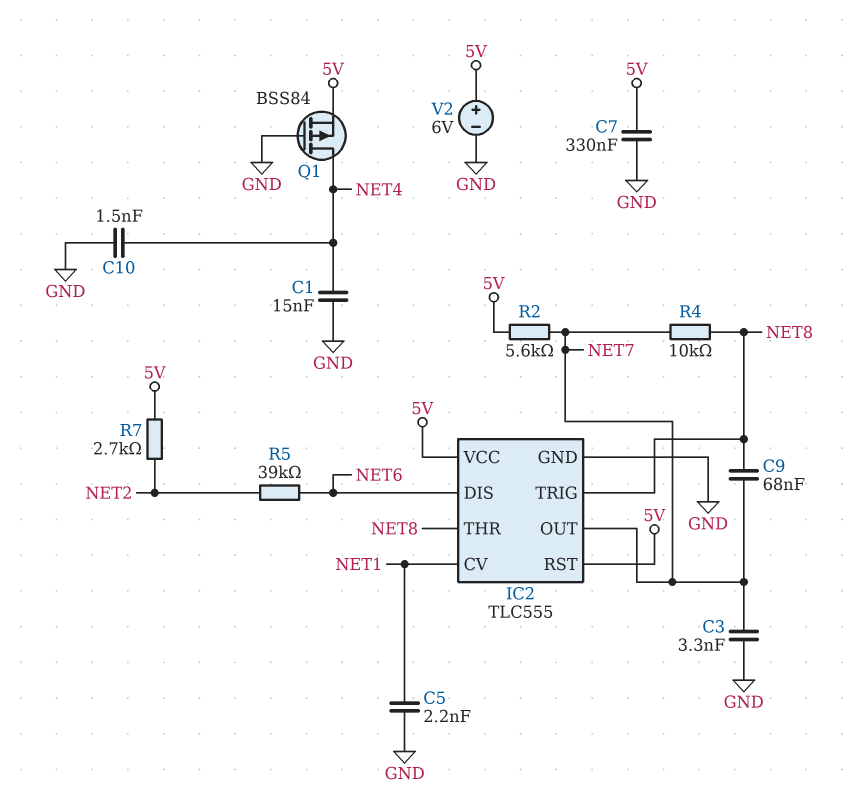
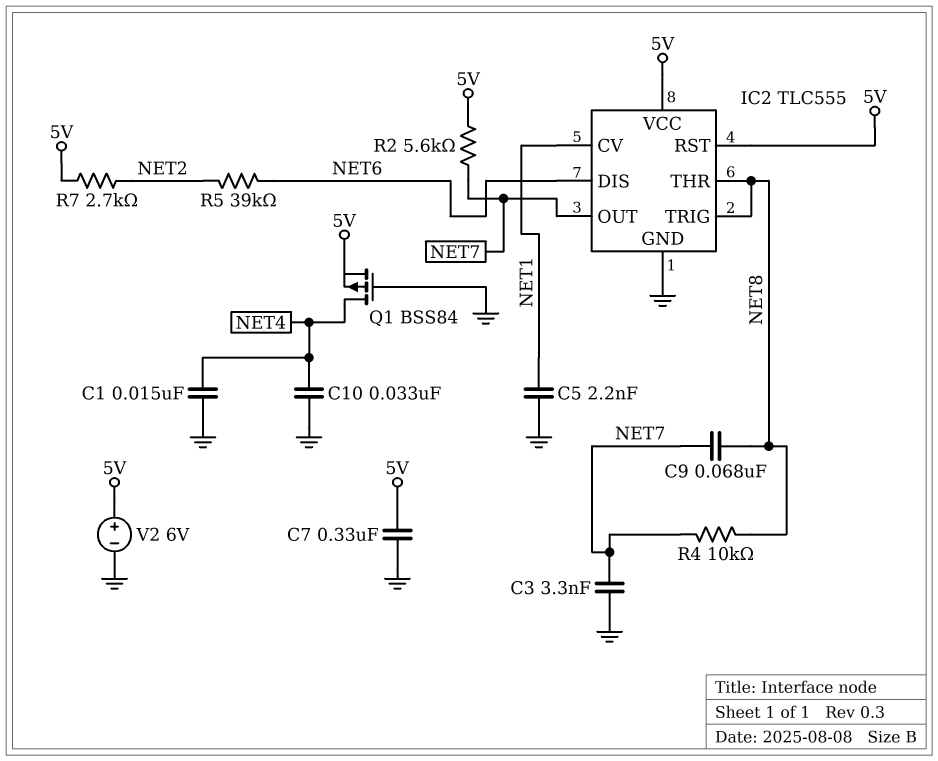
C10: 1.5nF (GND, NET4) -> 33nF (GND, NET4)

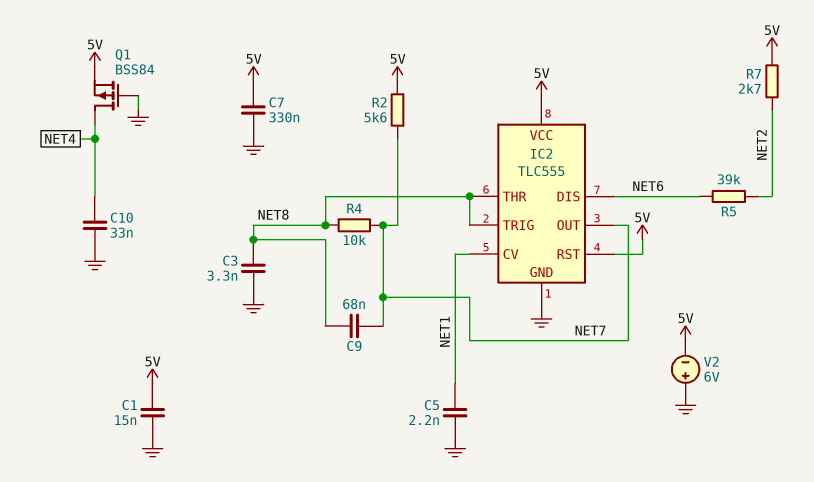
C1: 15nF (GND, NET4) -> 15nF (5V, GND)
C3: 3.3nF (GND, NET7) -> 3.3nF (GND, NET8)
V2: 6V (plus 5V, minus GND) -> 6V (plus GND, minus 5V)

